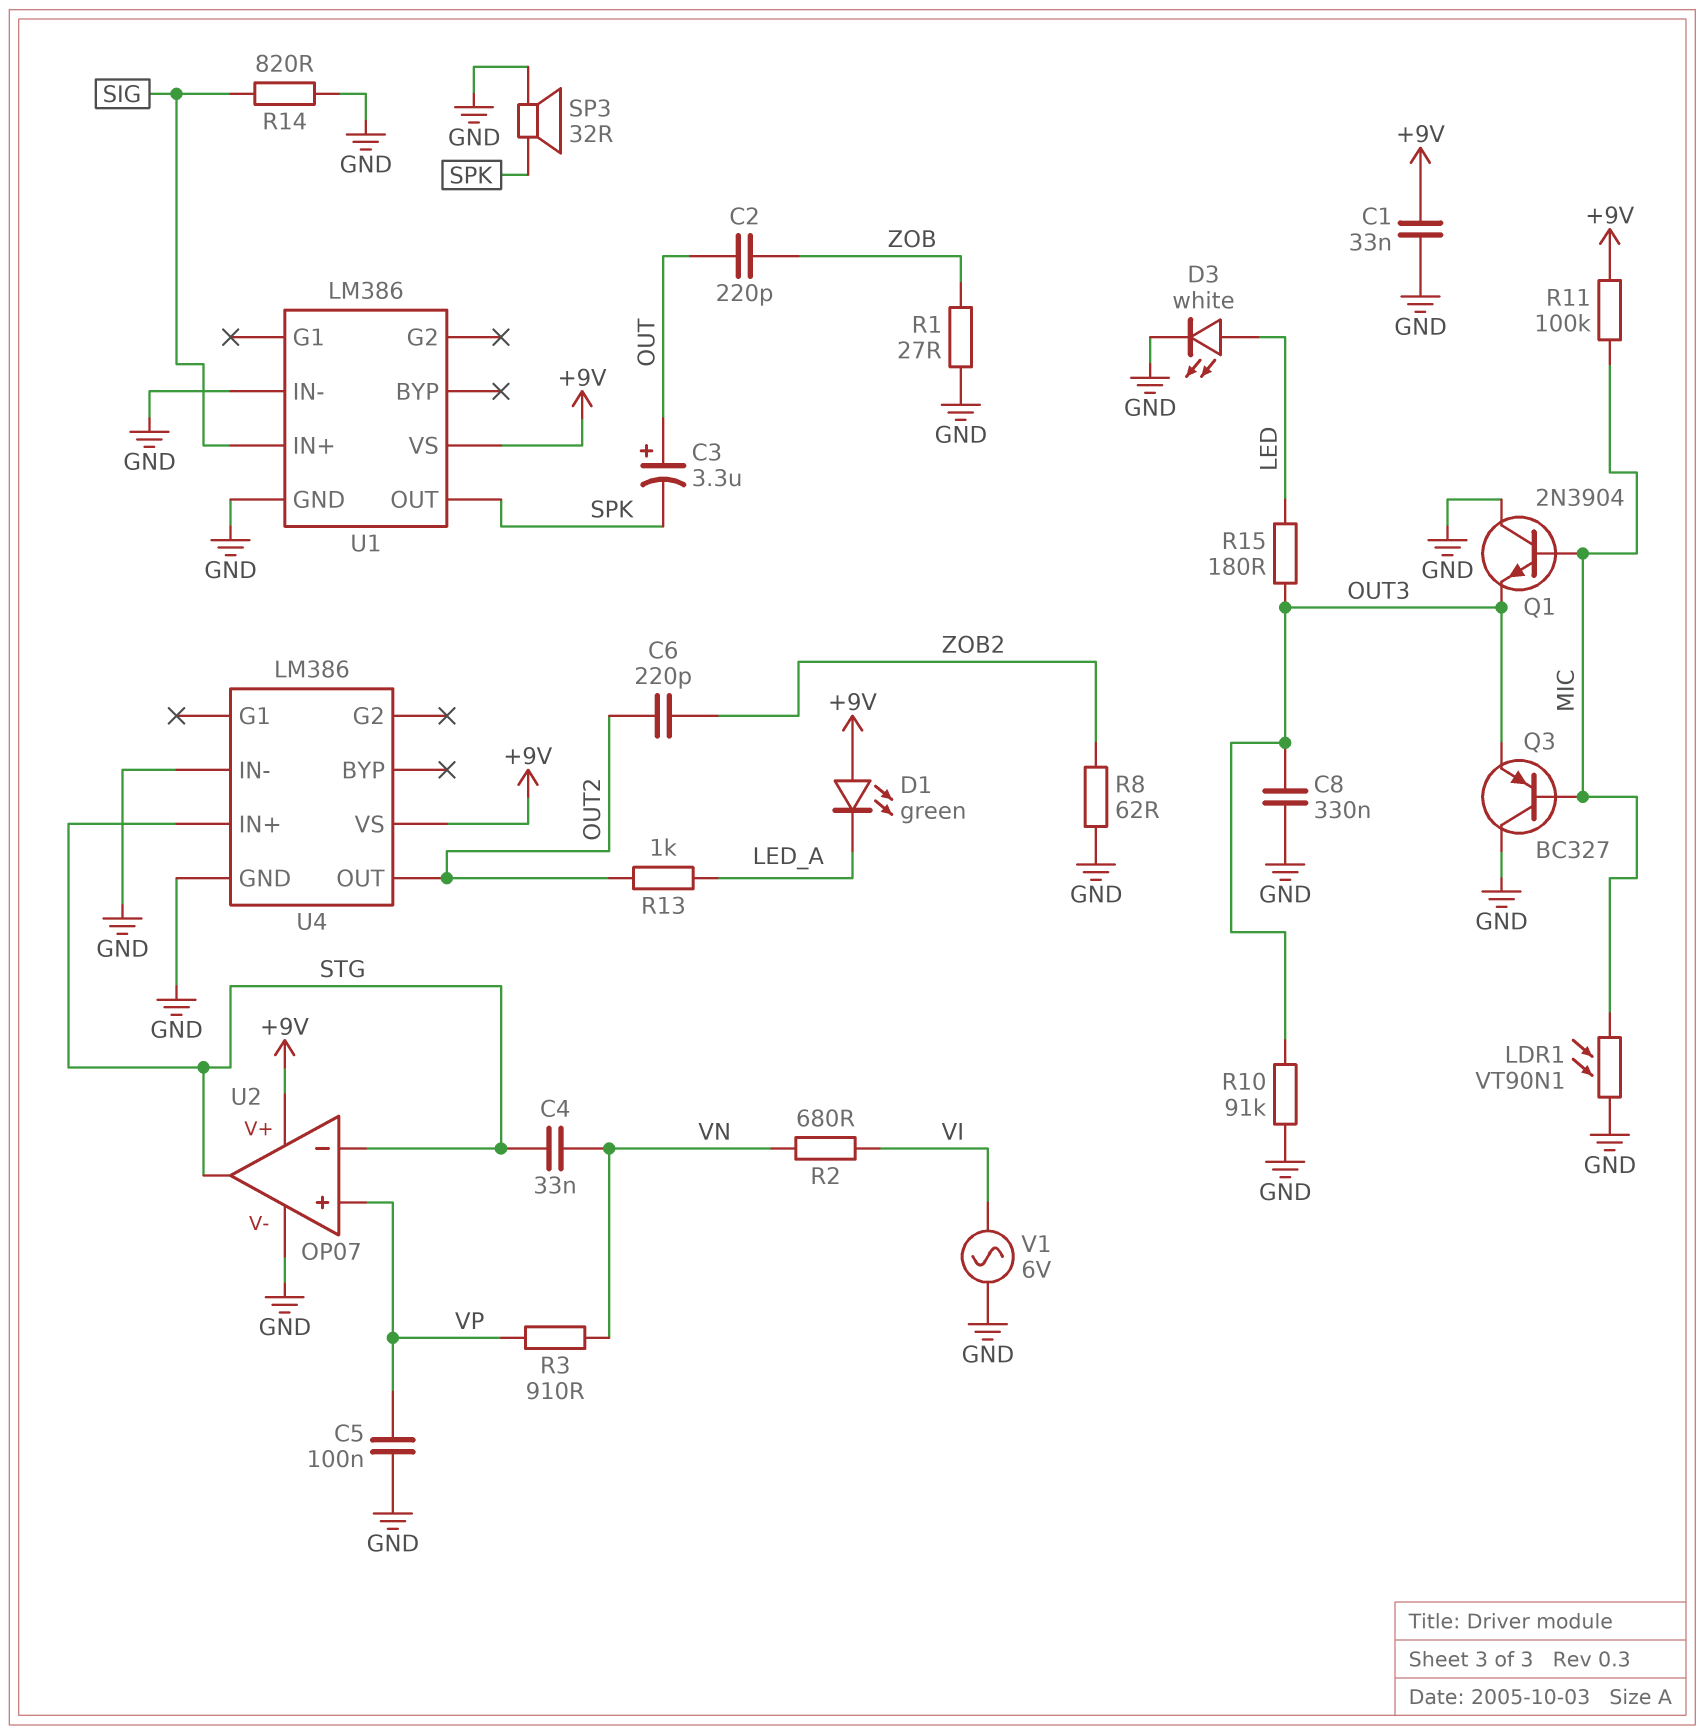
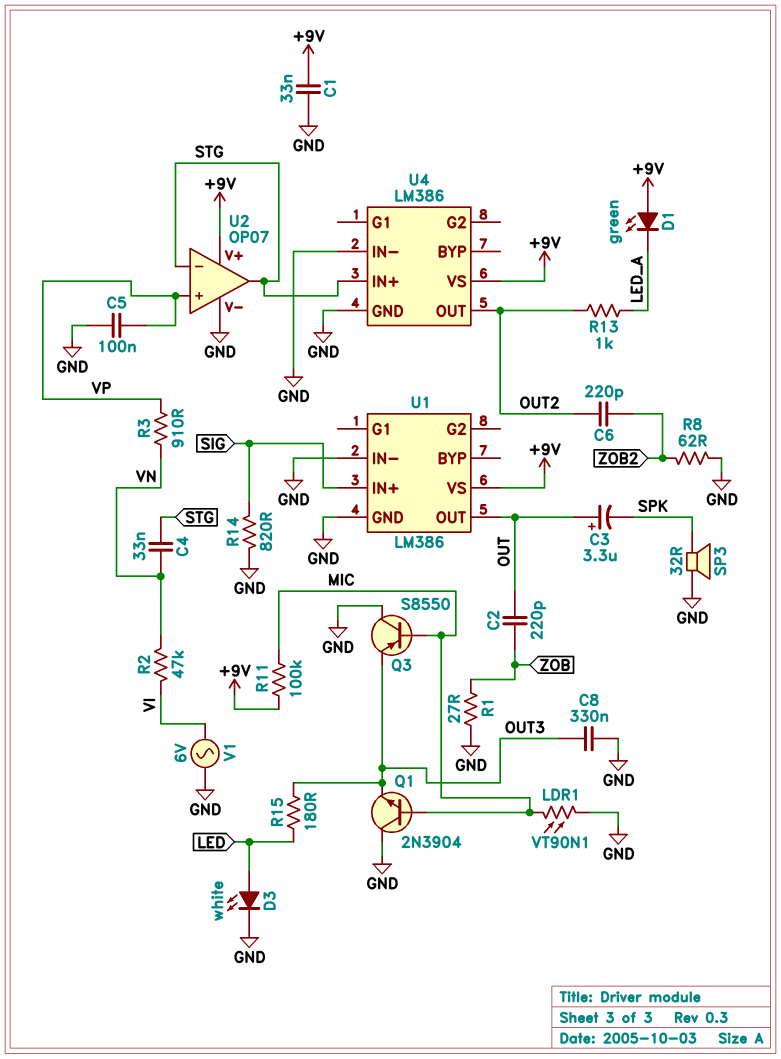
Q3: PNP BC327 (B MIC, C GND, E OUT3) -> PNP S8550 (B MIC, C GND, E OUT3)
R2: 680 (VI, VN) -> 47k (VI, VN)
R10: 91k (GND, OUT3) -> none
U1 pin OUT: SPK -> OUT

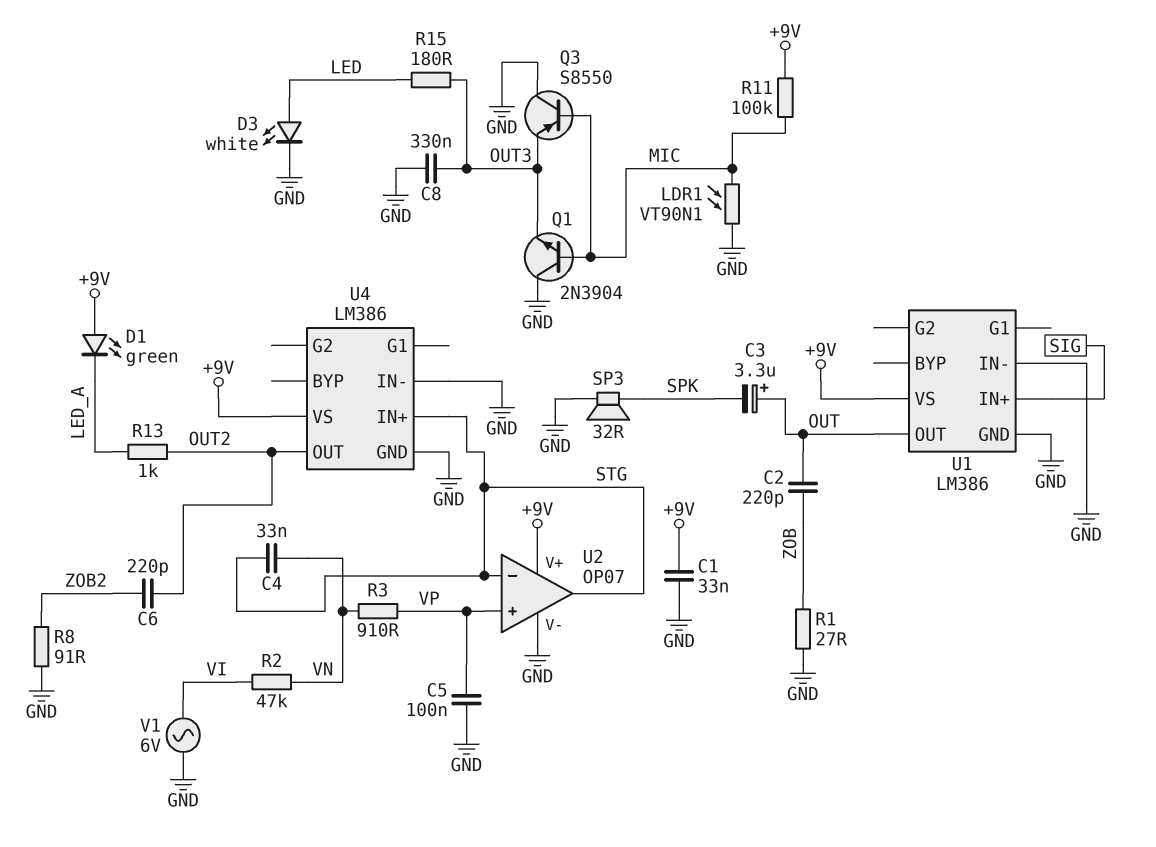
R8: 62 (GND, ZOB2) -> 91 (GND, ZOB2)
R14: 820 (GND, SIG) -> none

